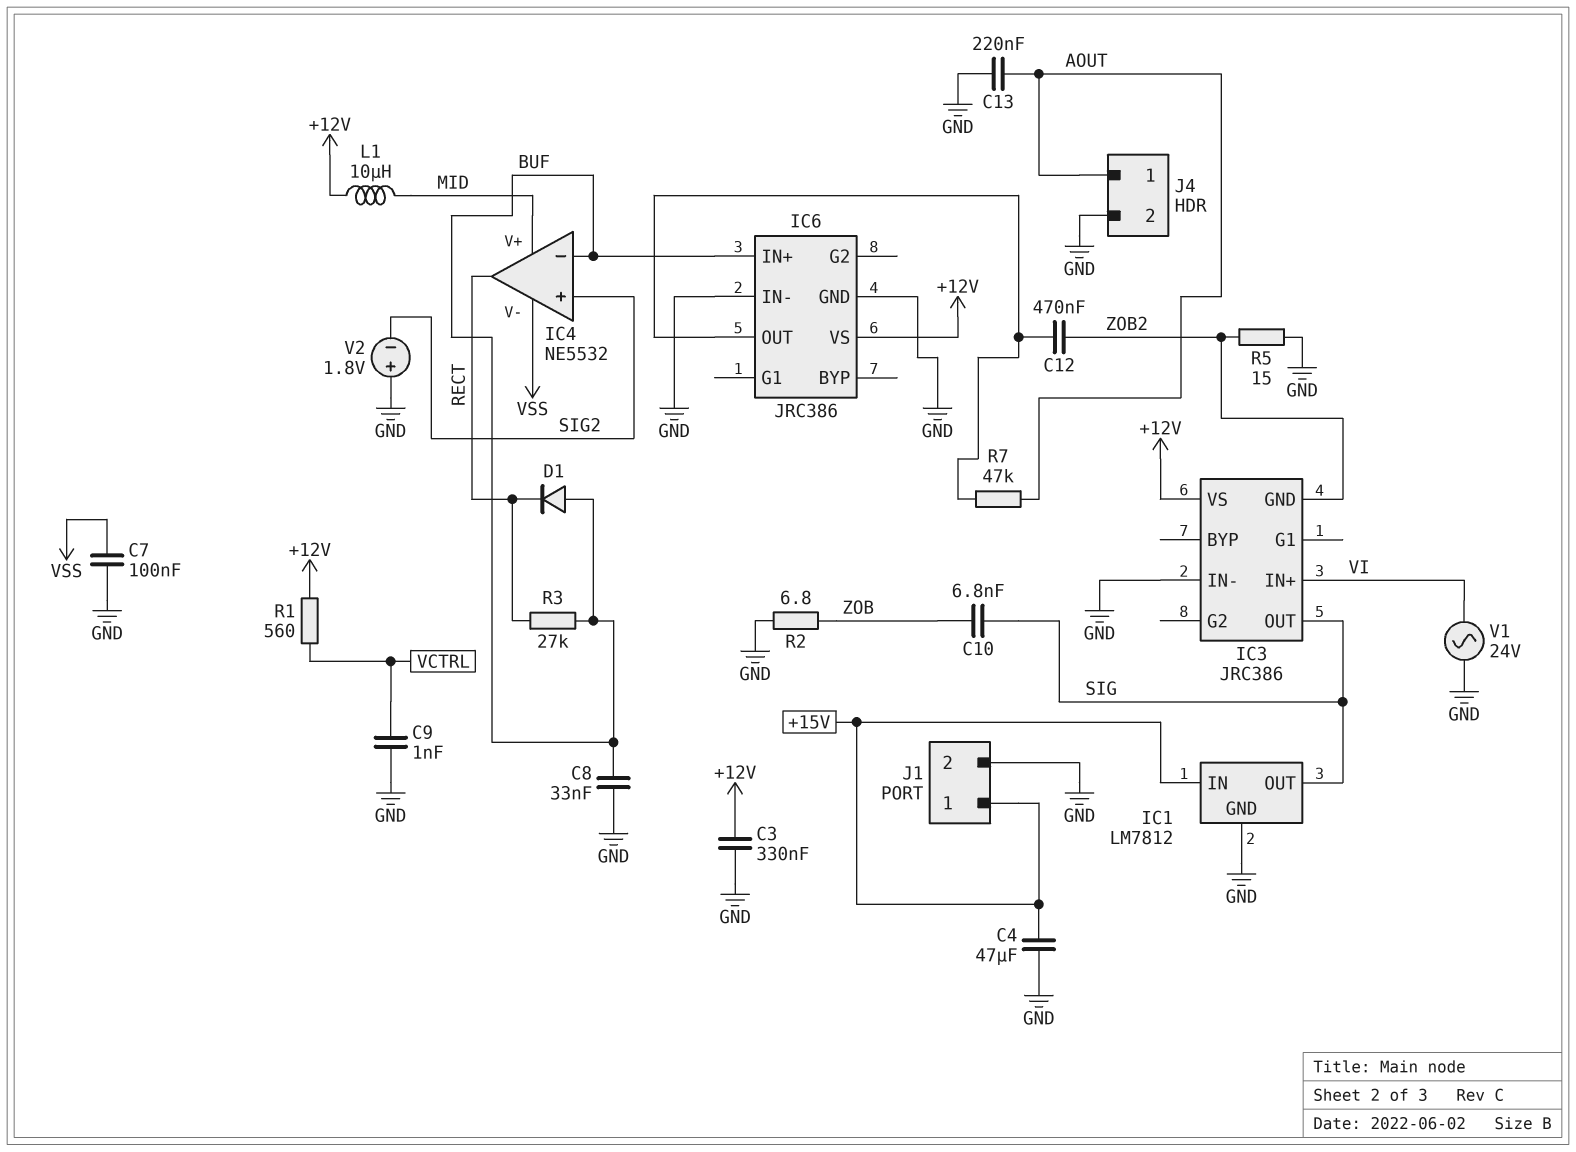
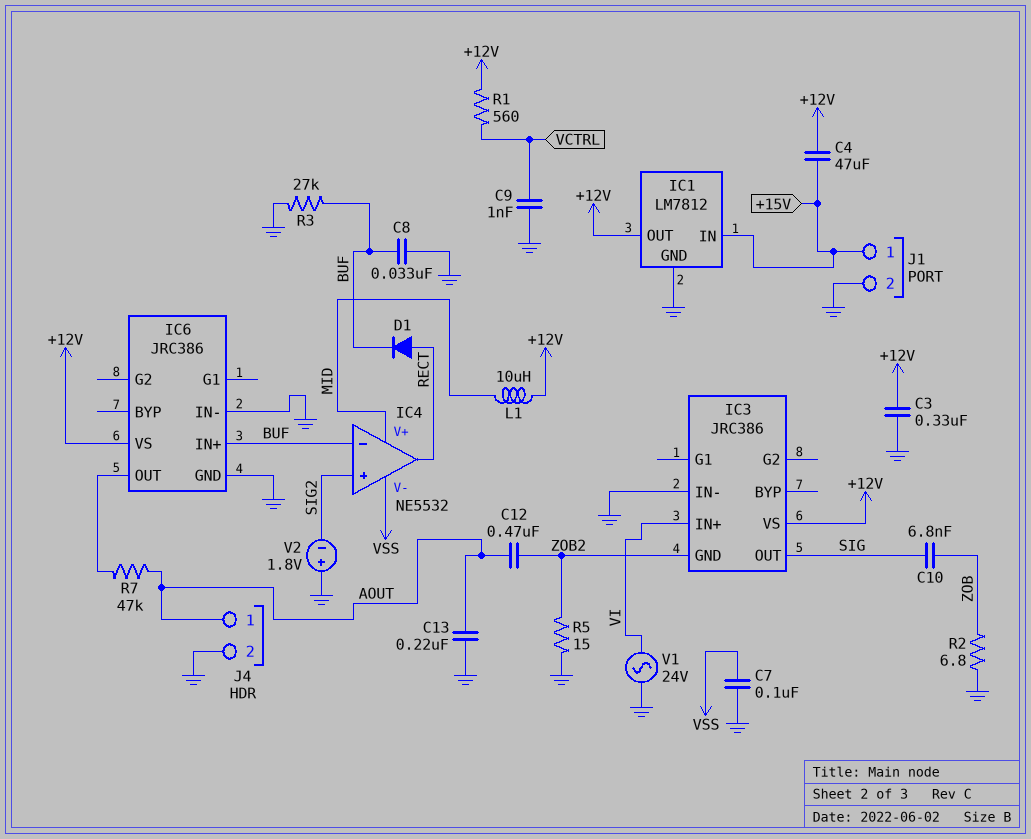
C4: 47uF (+15V, GND) -> 47uF (+12V, +15V)
C12: 470nF (IC6/OUT, ZOB2) -> 470nF (AOUT, ZOB2)
D1: diode (A BUF, K RECT) -> diode (A RECT, K BUF)
IC1 pin OUT: SIG -> +12V
R3: 27k (BUF, RECT) -> 27k (BUF, GND)

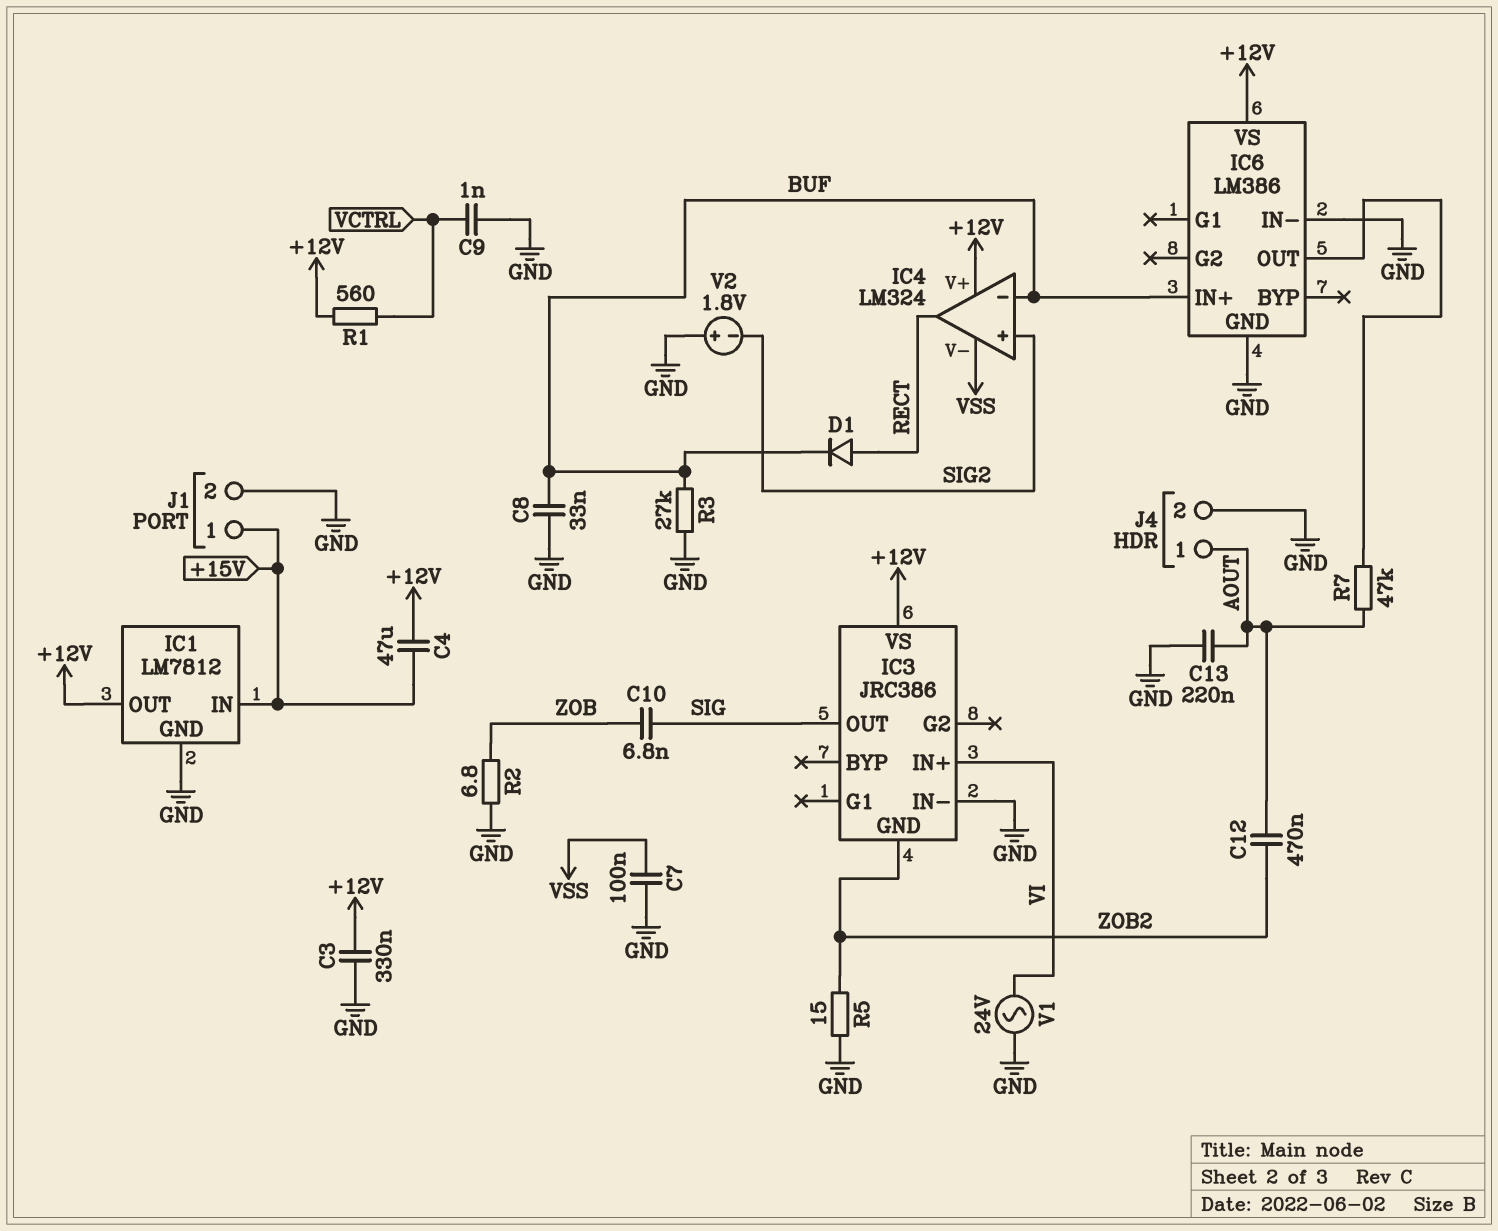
IC4: NE5532 -> LM324
IC4 pin V+: MID -> +12V
IC6: JRC386 -> LM386
L1: 10uH (+12V, MID) -> none

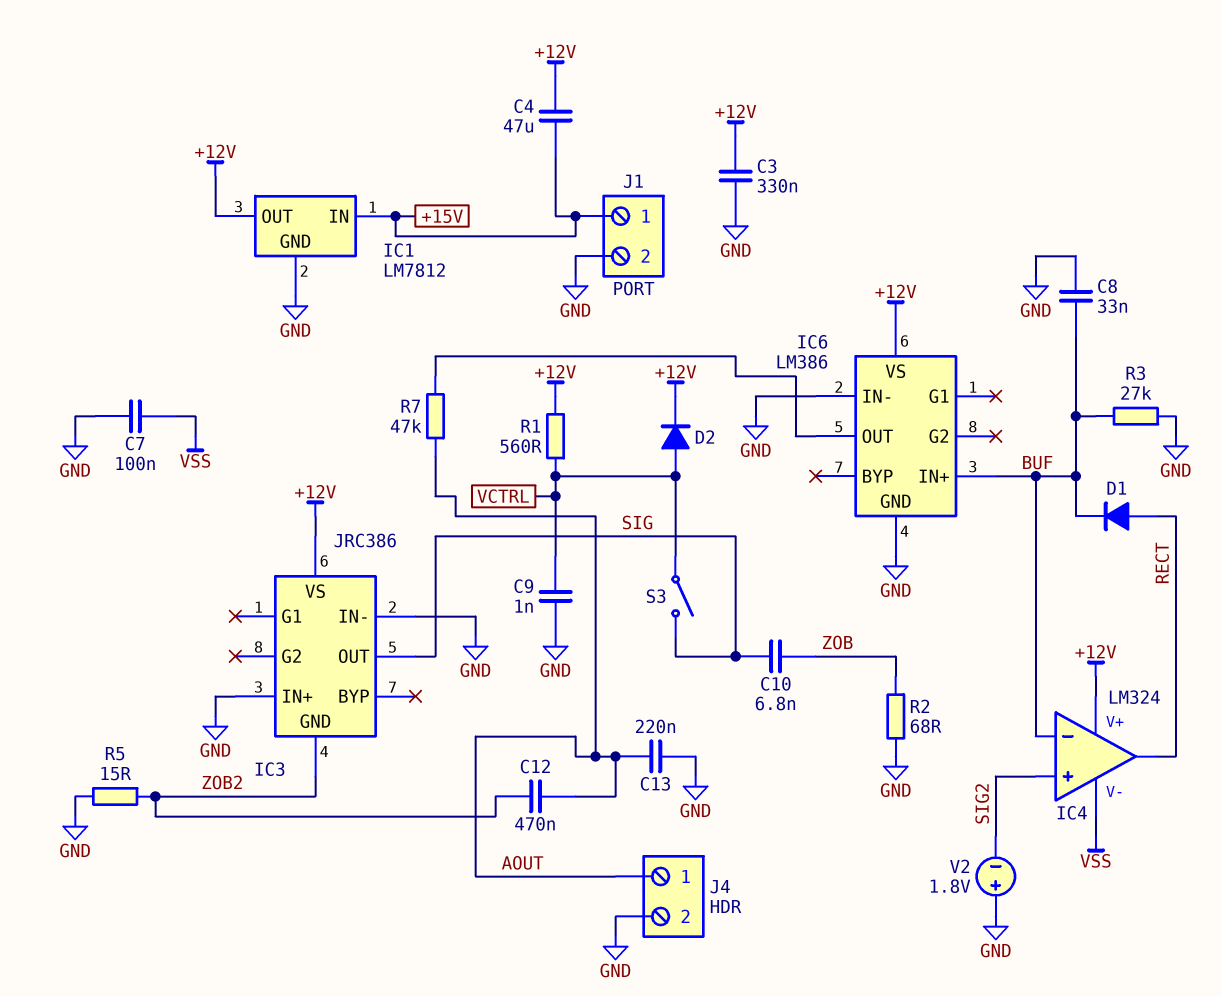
D2: none -> diode (A VCTRL, K +12V)
IC3 pin IN+: VI -> GND
R2: 6.8 (GND, ZOB) -> 68 (GND, ZOB)
S3: none -> switch (SIG, VCTRL)
V1: AC 24V (GND, VI) -> none

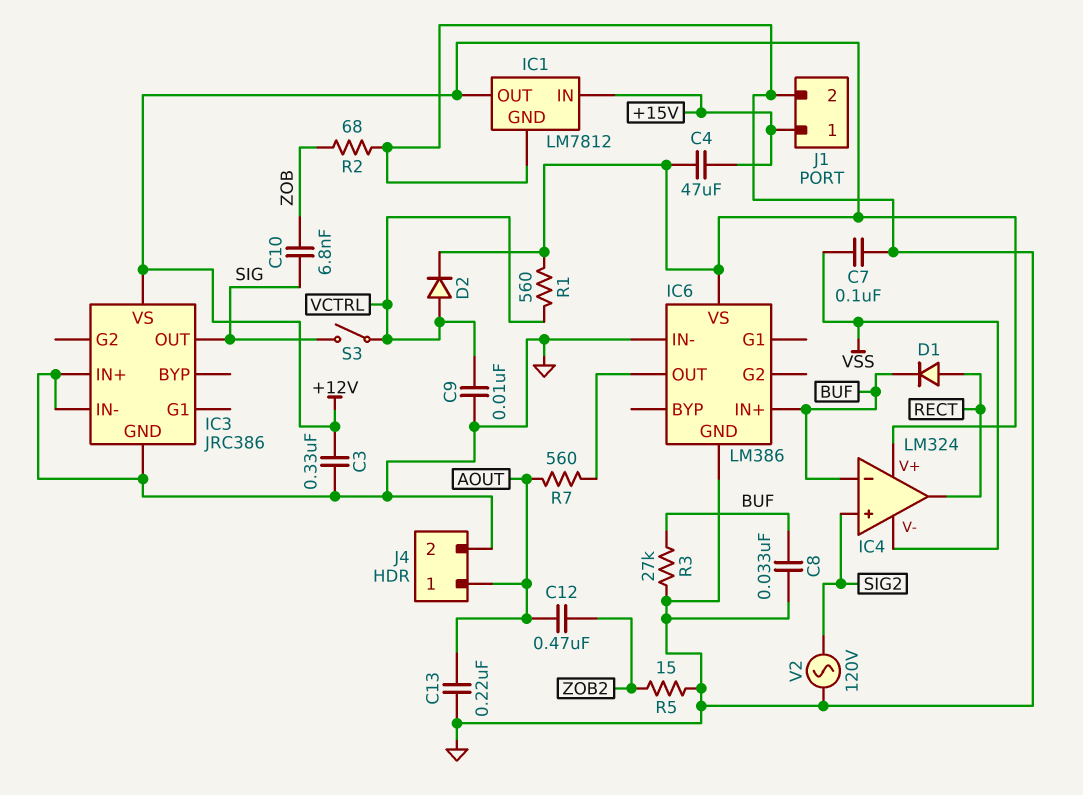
C9: 1nF (GND, VCTRL) -> 10nF (GND, VCTRL)
IC3 pin GND: ZOB2 -> GND
R7: 47k (AOUT, IC6/OUT) -> 560 (AOUT, IC6/OUT)
V2: 1.8V (plus GND, minus SIG2) -> AC 120V (GND, SIG2)

